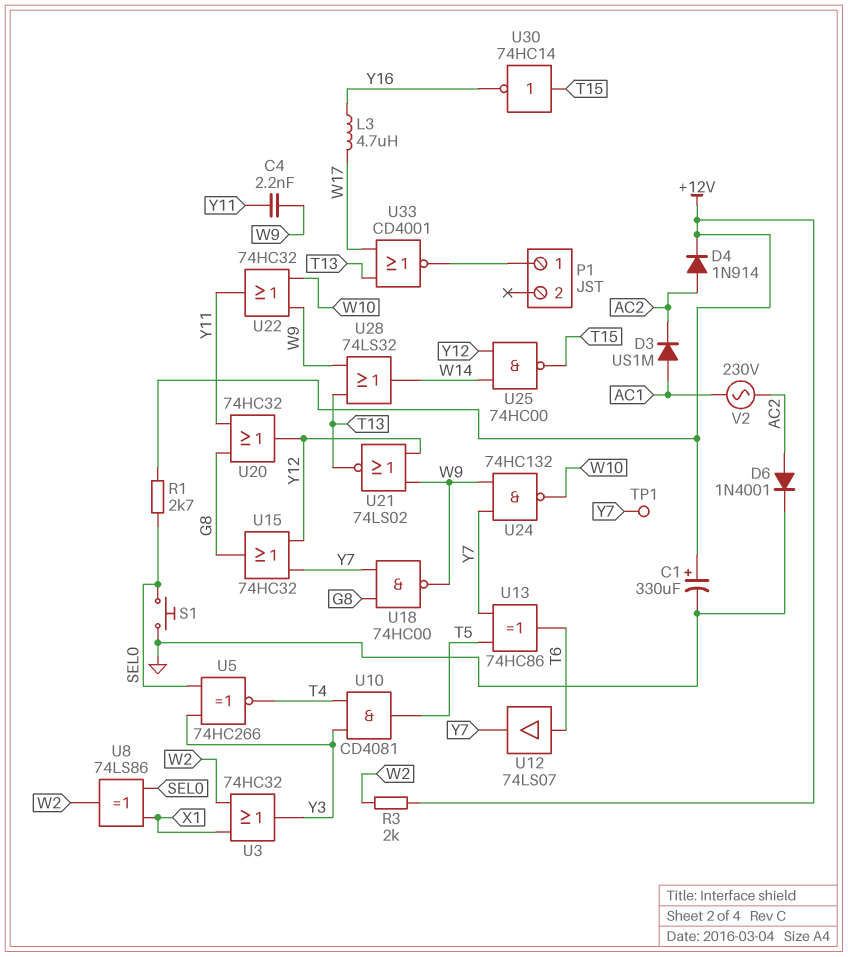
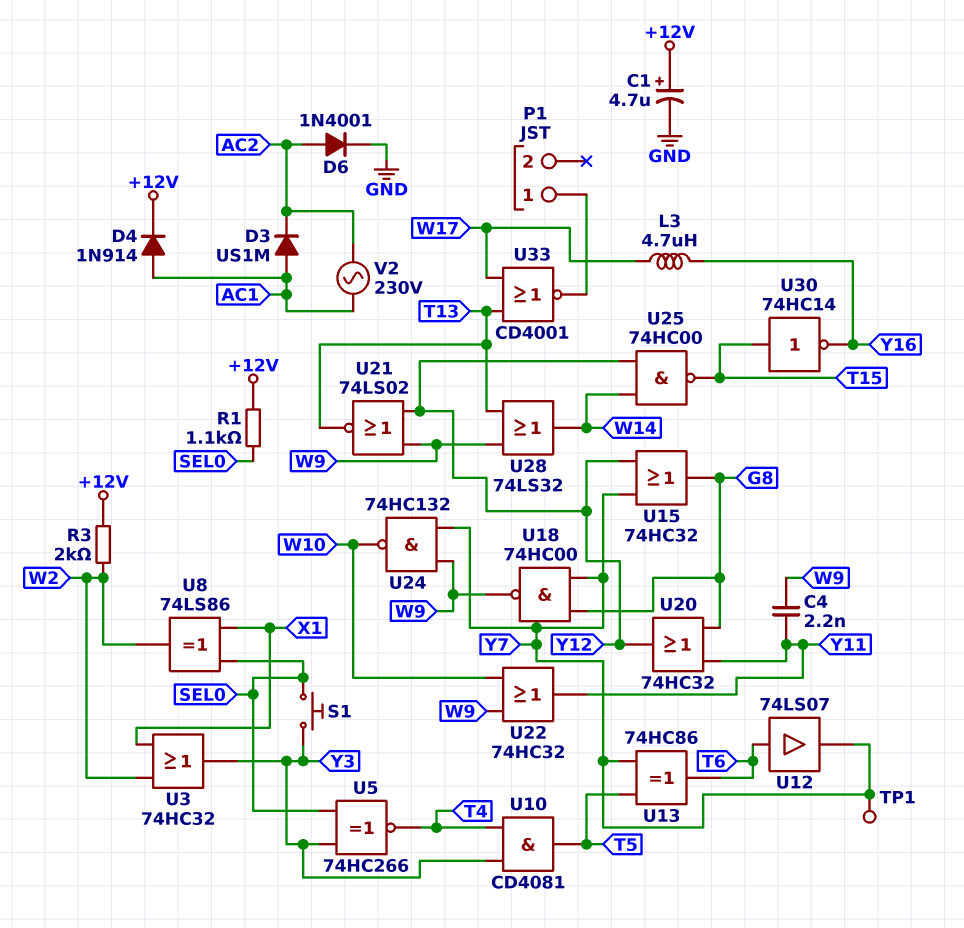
C1: 330uF (plus +12V, minus GND) -> 4.7uF (plus +12V, minus GND)
D4: diode 1N914 (A AC2, K +12V) -> diode 1N914 (A AC1, K +12V)
R1: 2.7k (+12V, SEL0) -> 1.1k (+12V, SEL0)
S1: button (GND, SEL0) -> button (SEL0, Y3)

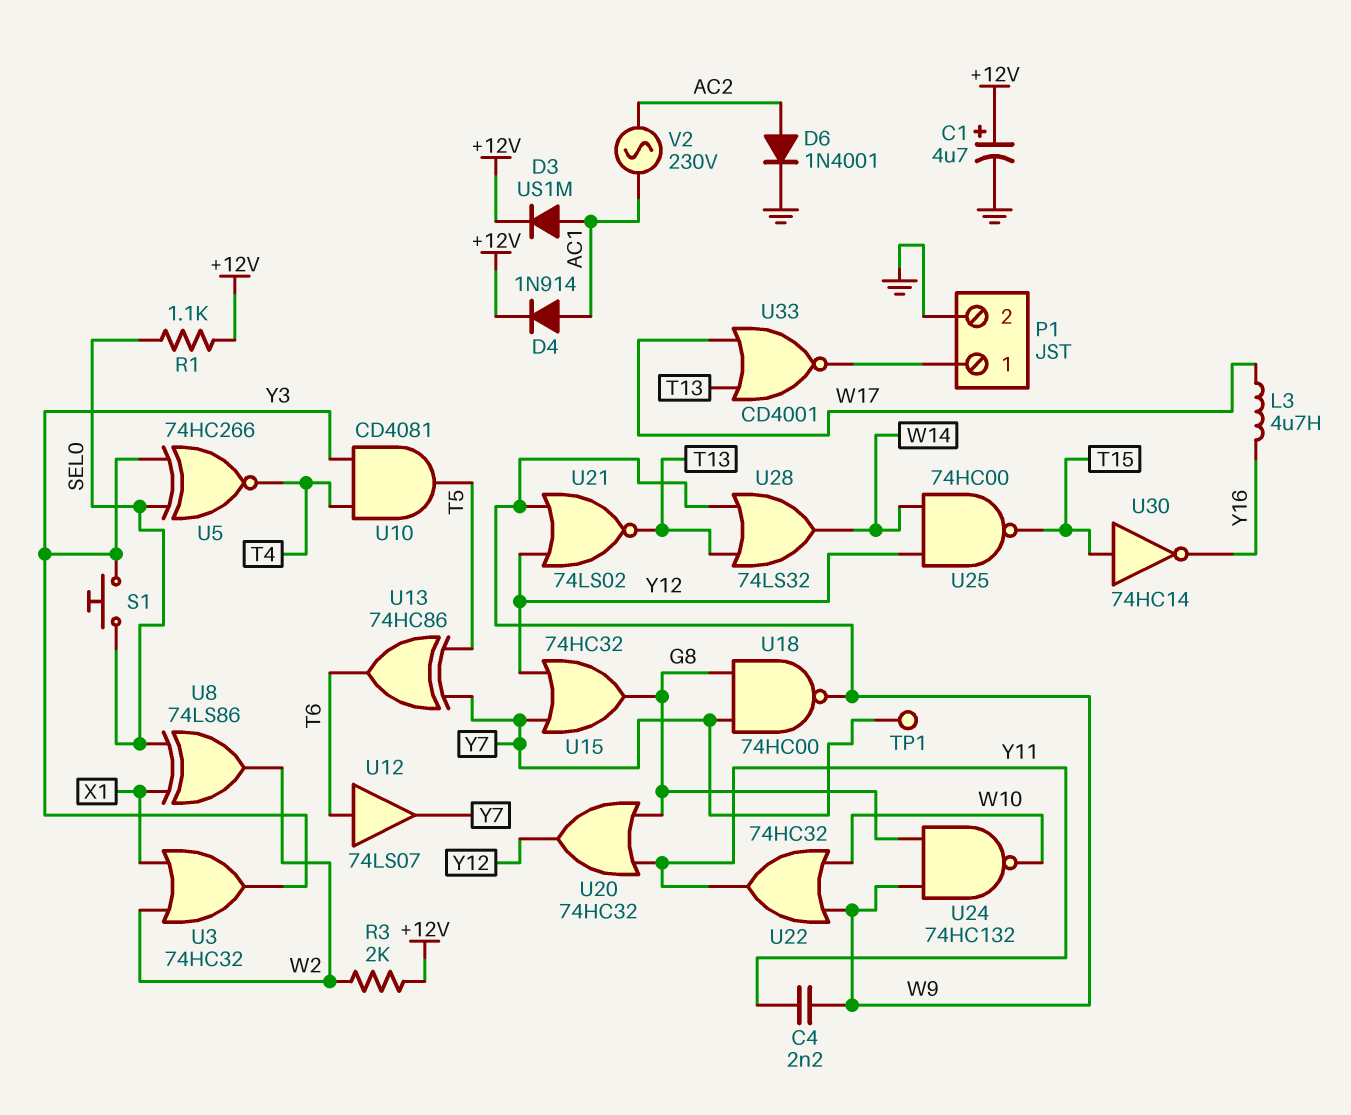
D3: diode US1M (A AC1, K AC2) -> diode US1M (A AC1, K +12V)
P1 pin 2: none -> GND
U24: NAND 74HC132 (in W9, in Y7, out W10) -> NAND 74HC132 (in G8, in W9, out W10)

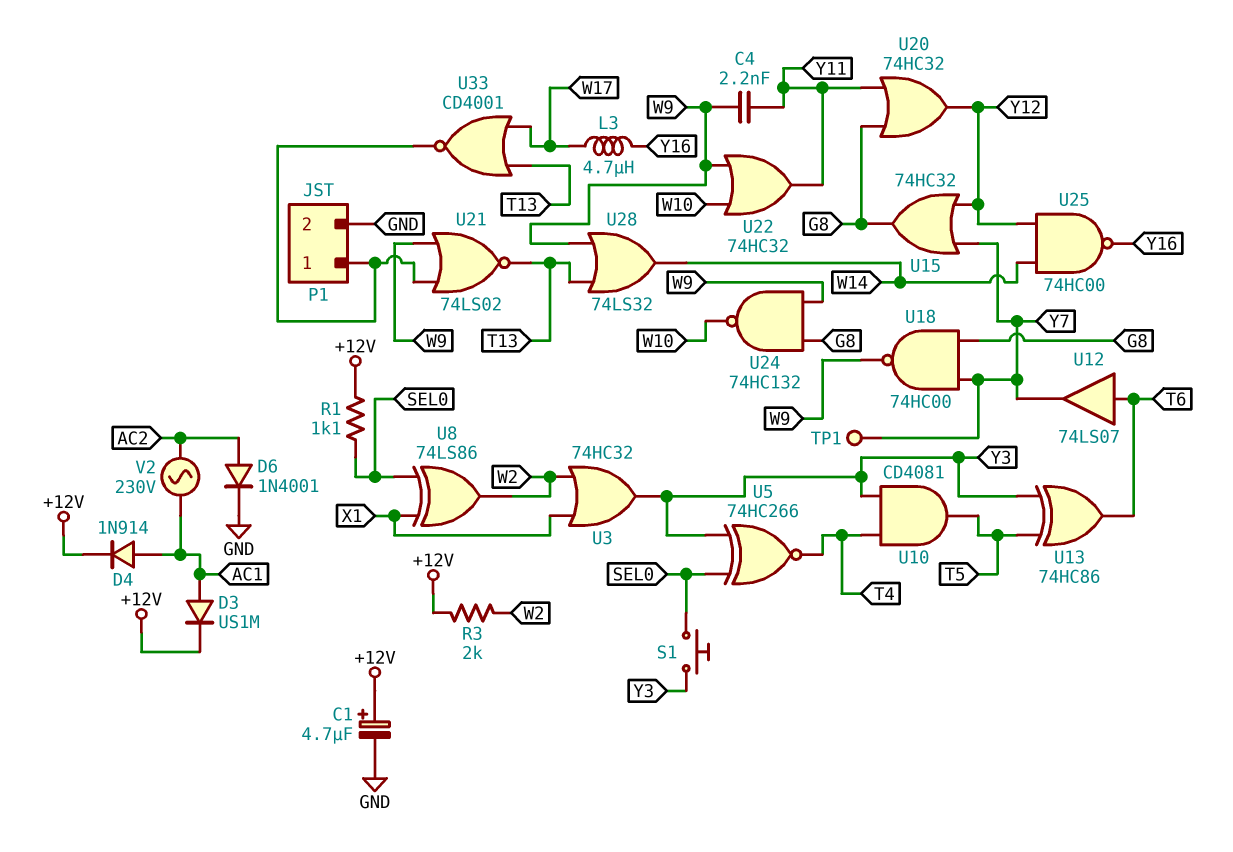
U13: XOR 74HC86 (in T5, in Y7, out T6) -> XOR 74HC86 (in T5, in Y3, out T6)
U21: NOR 74LS02 (in W9, in Y12, out T13) -> NOR 74LS02 (in P1/1, in W9, out T13)
U25: NAND 74HC00 (in W14, in Y12, out T15) -> NAND 74HC00 (in W14, in Y12, out Y16)
U30: NOT 74HC14 (in T15, out Y16) -> none

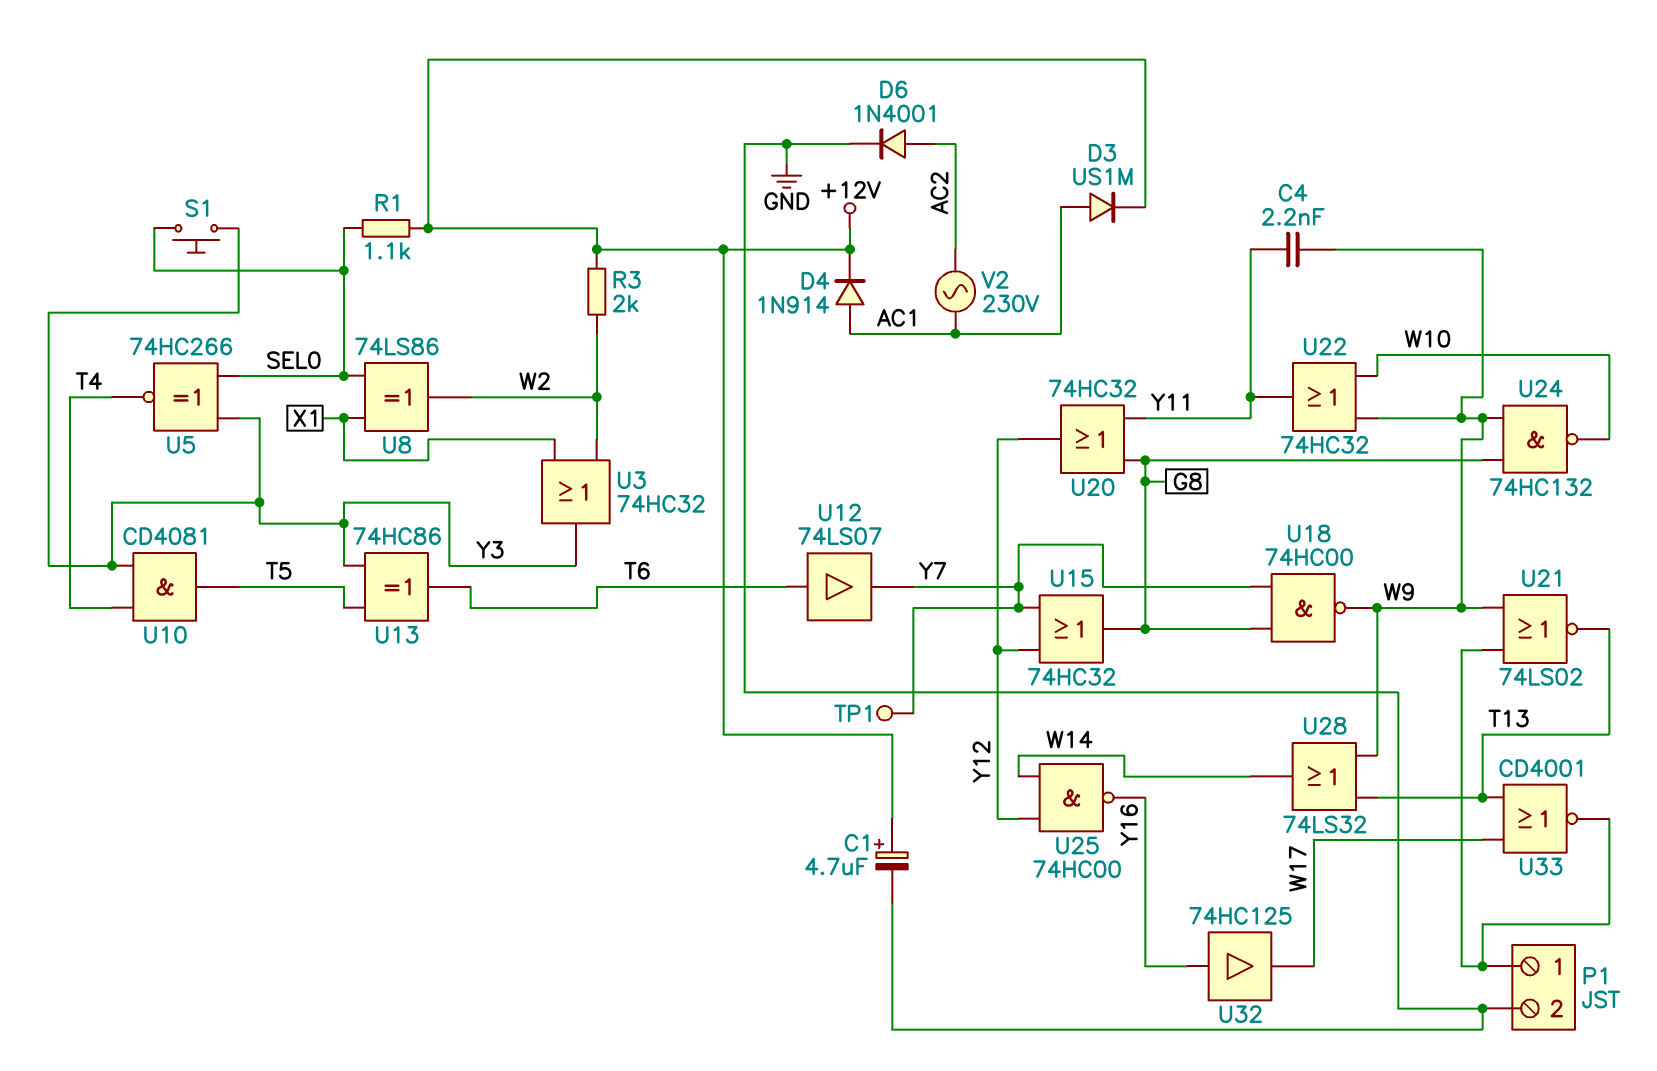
L3: 4.7uH (W17, Y16) -> none
U32: none -> buffer 74HC125 (in Y16, out W17)

